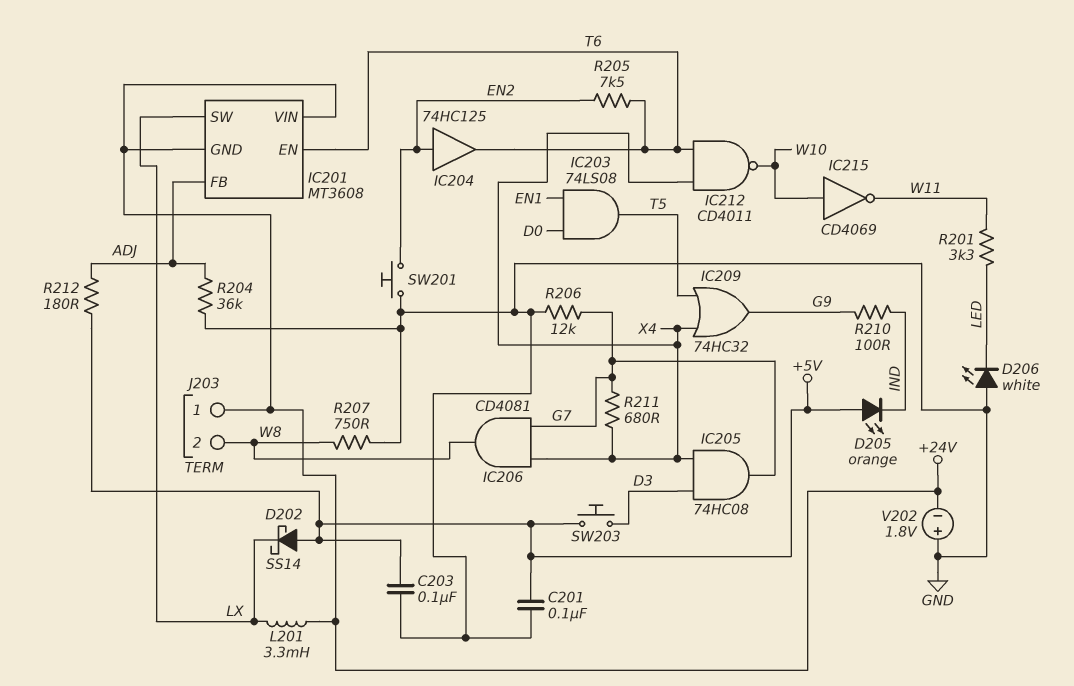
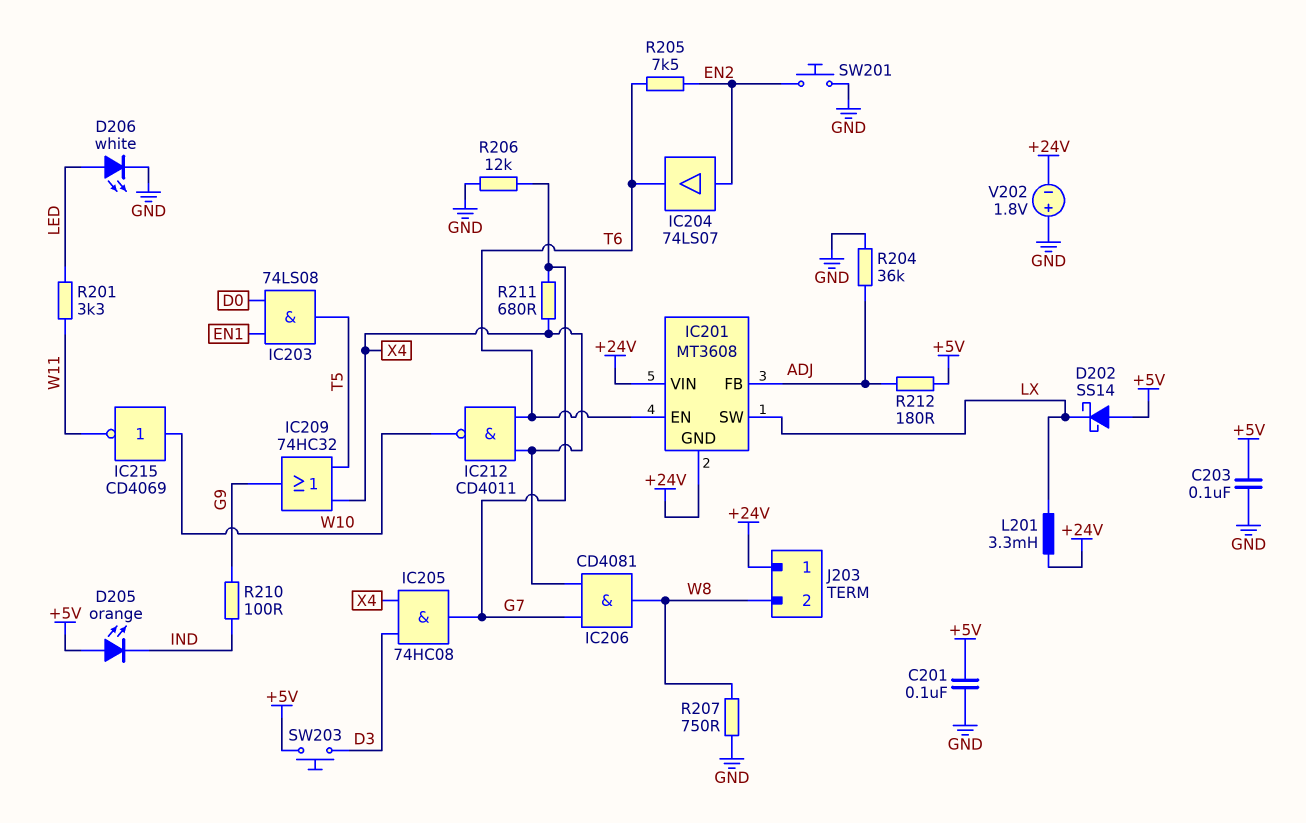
D206: LED white (A GND, K LED) -> LED white (A LED, K GND)
IC204: buffer 74HC125 (in EN2, out T6) -> buffer 74LS07 (in EN2, out T6)

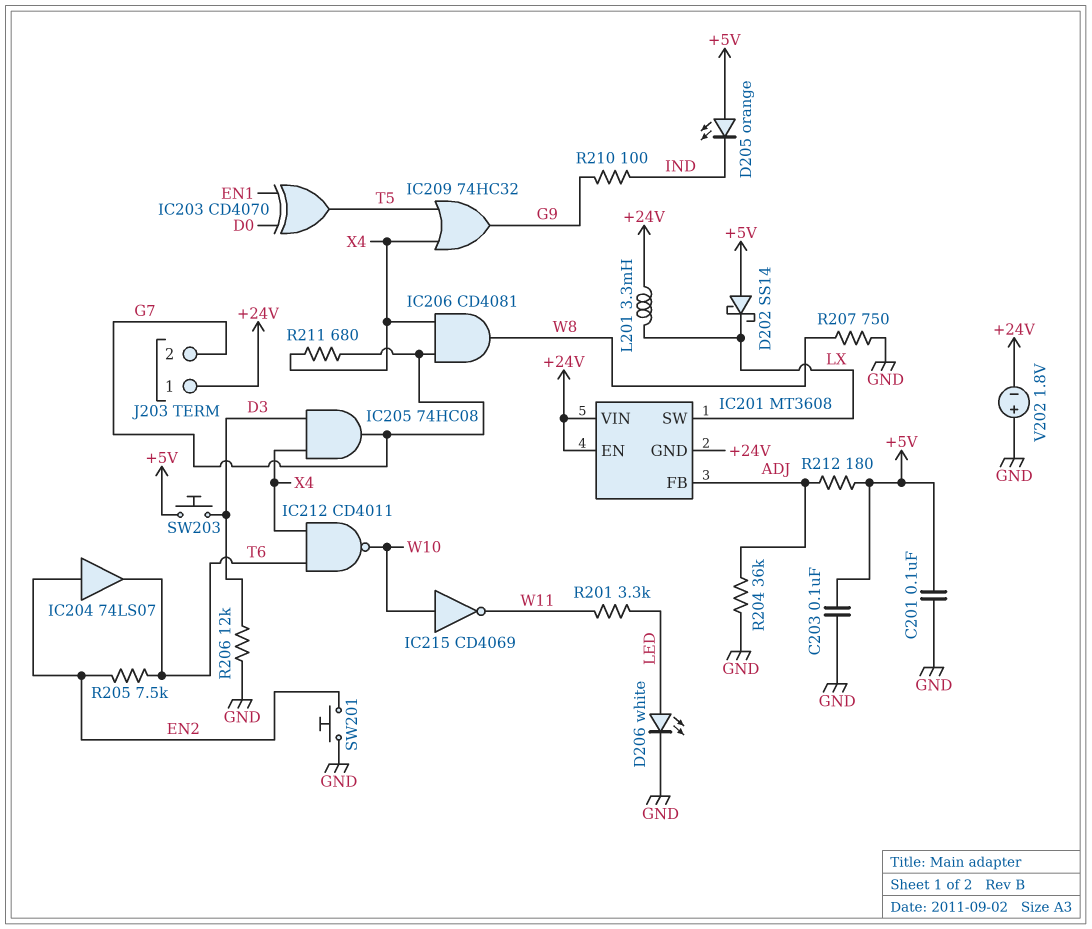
IC201 pin EN: T6 -> +24V
IC203: AND 74LS08 (in D0, in EN1, out T5) -> XOR CD4070 (in D0, in EN1, out T5)
J203 pin 2: W8 -> G7
R206: 12k (G7, GND) -> 12k (D3, GND)

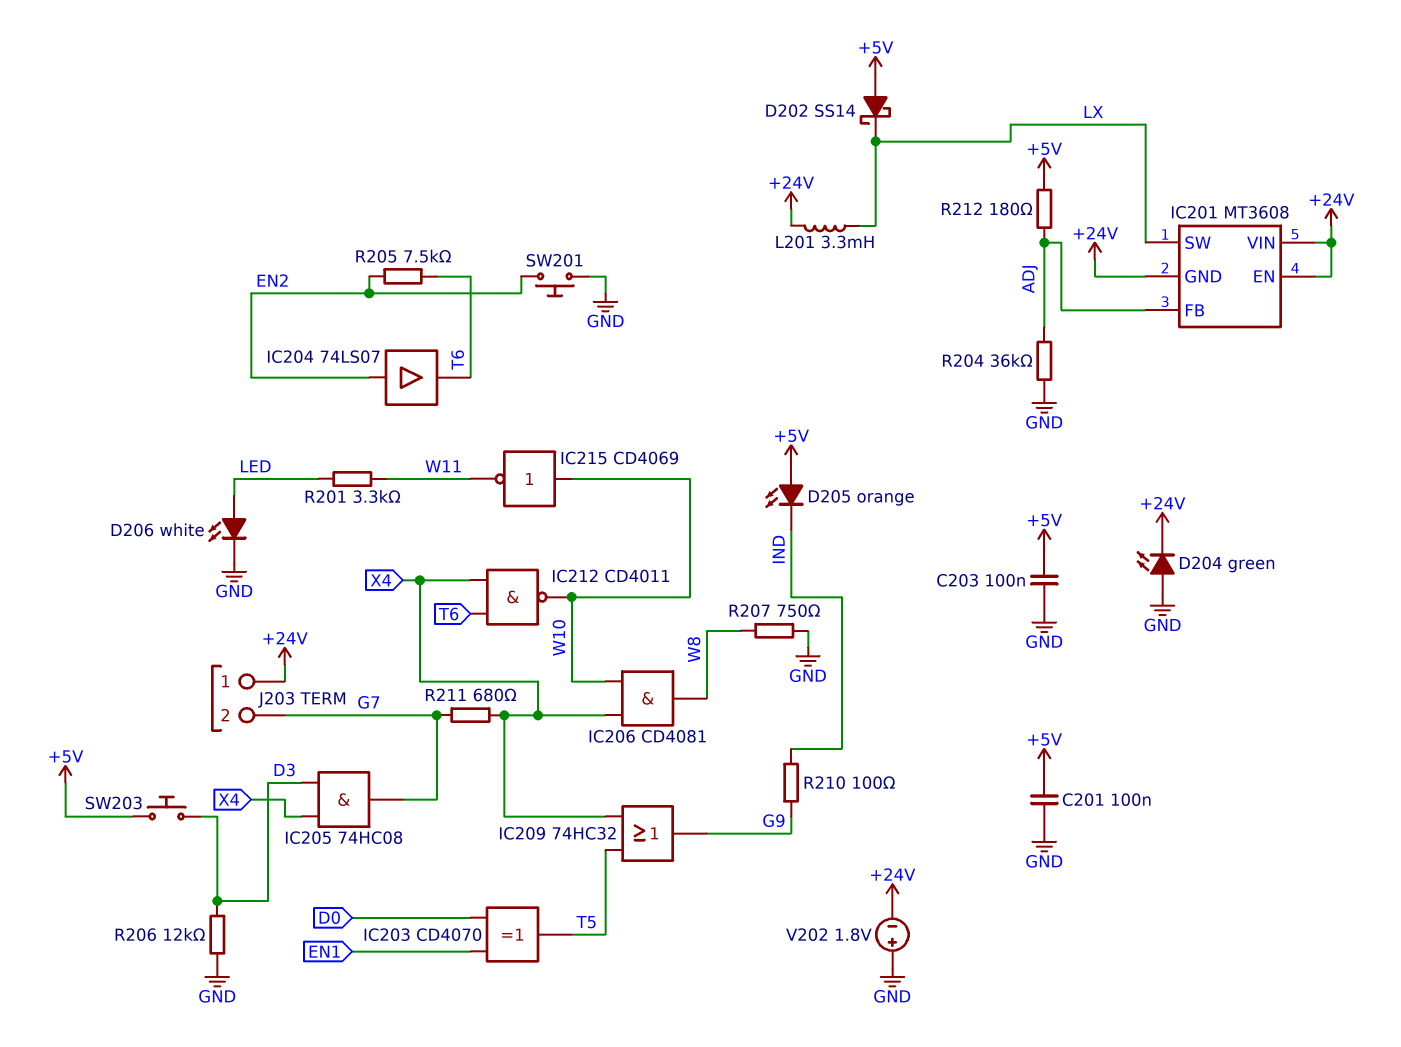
D204: none -> LED green (A GND, K +24V)
IC206: AND CD4081 (in G7, in X4, out W8) -> AND CD4081 (in W10, in X4, out W8)

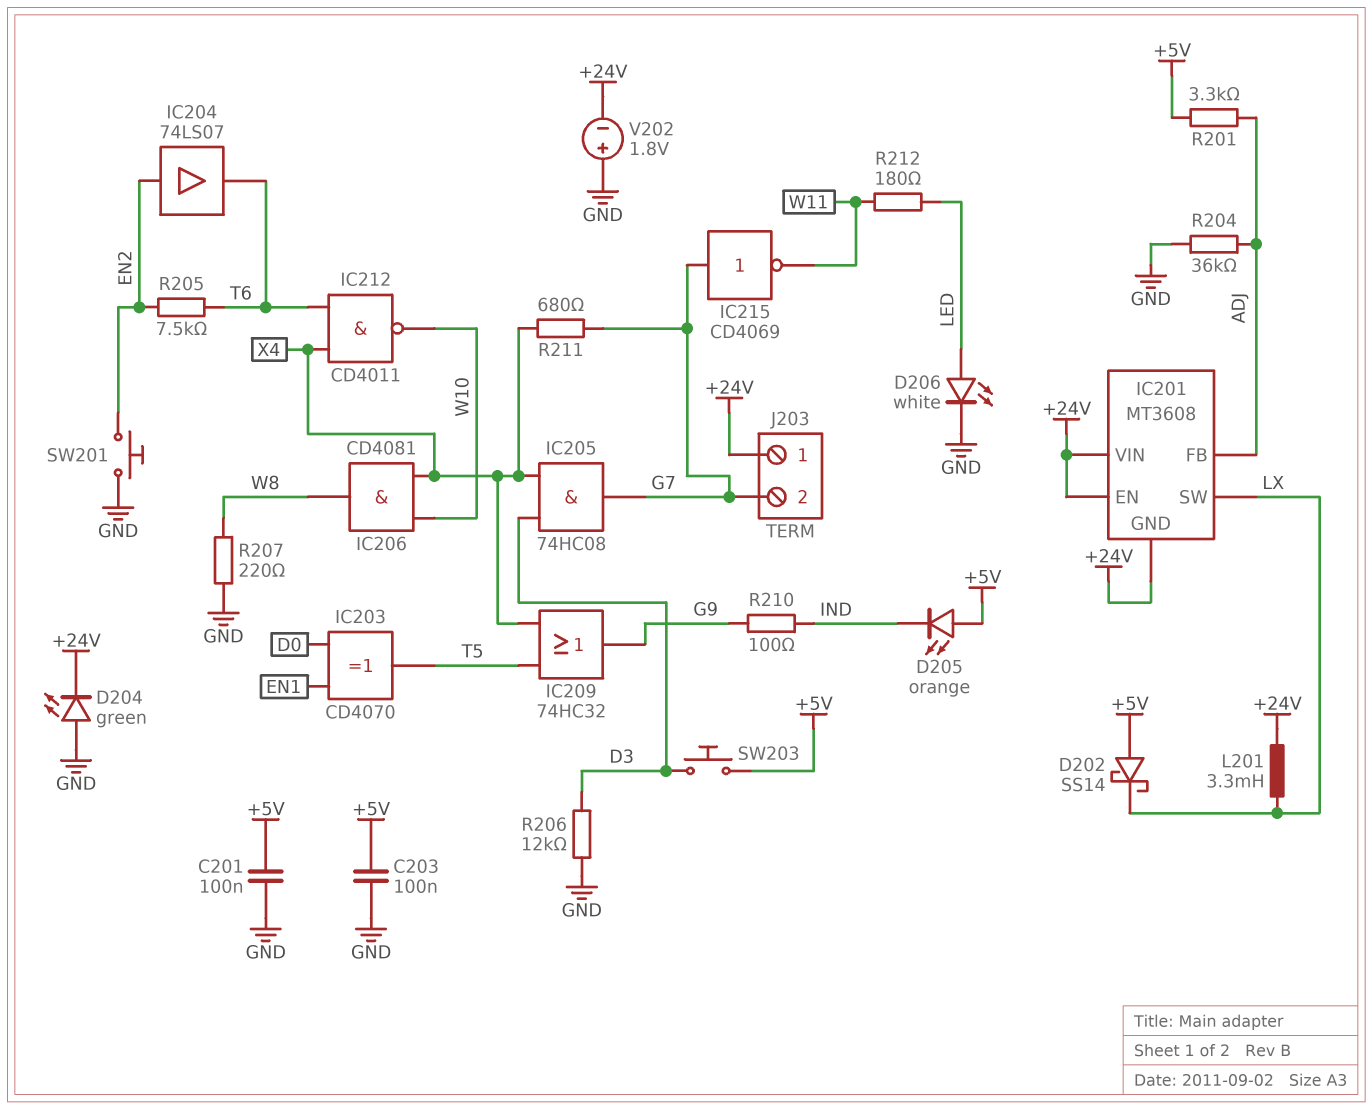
IC215: NOT CD4069 (in W10, out W11) -> NOT CD4069 (in G7, out W11)
R201: 3.3k (LED, W11) -> 3.3k (+5V, ADJ)
R207: 750 (GND, W8) -> 220 (GND, W8)
R212: 180 (+5V, ADJ) -> 180 (LED, W11)

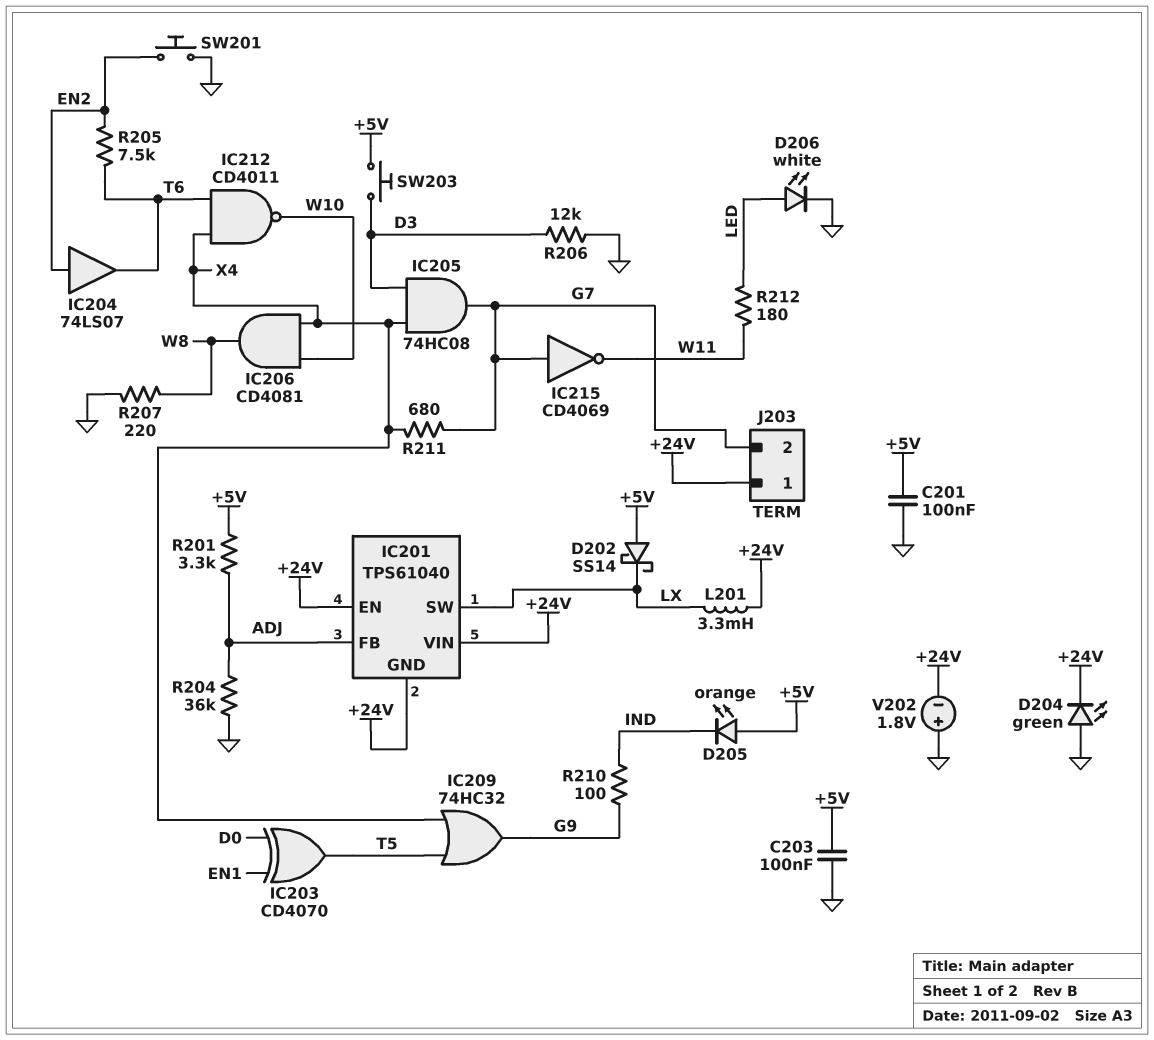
IC201: MT3608 -> TPS61040

